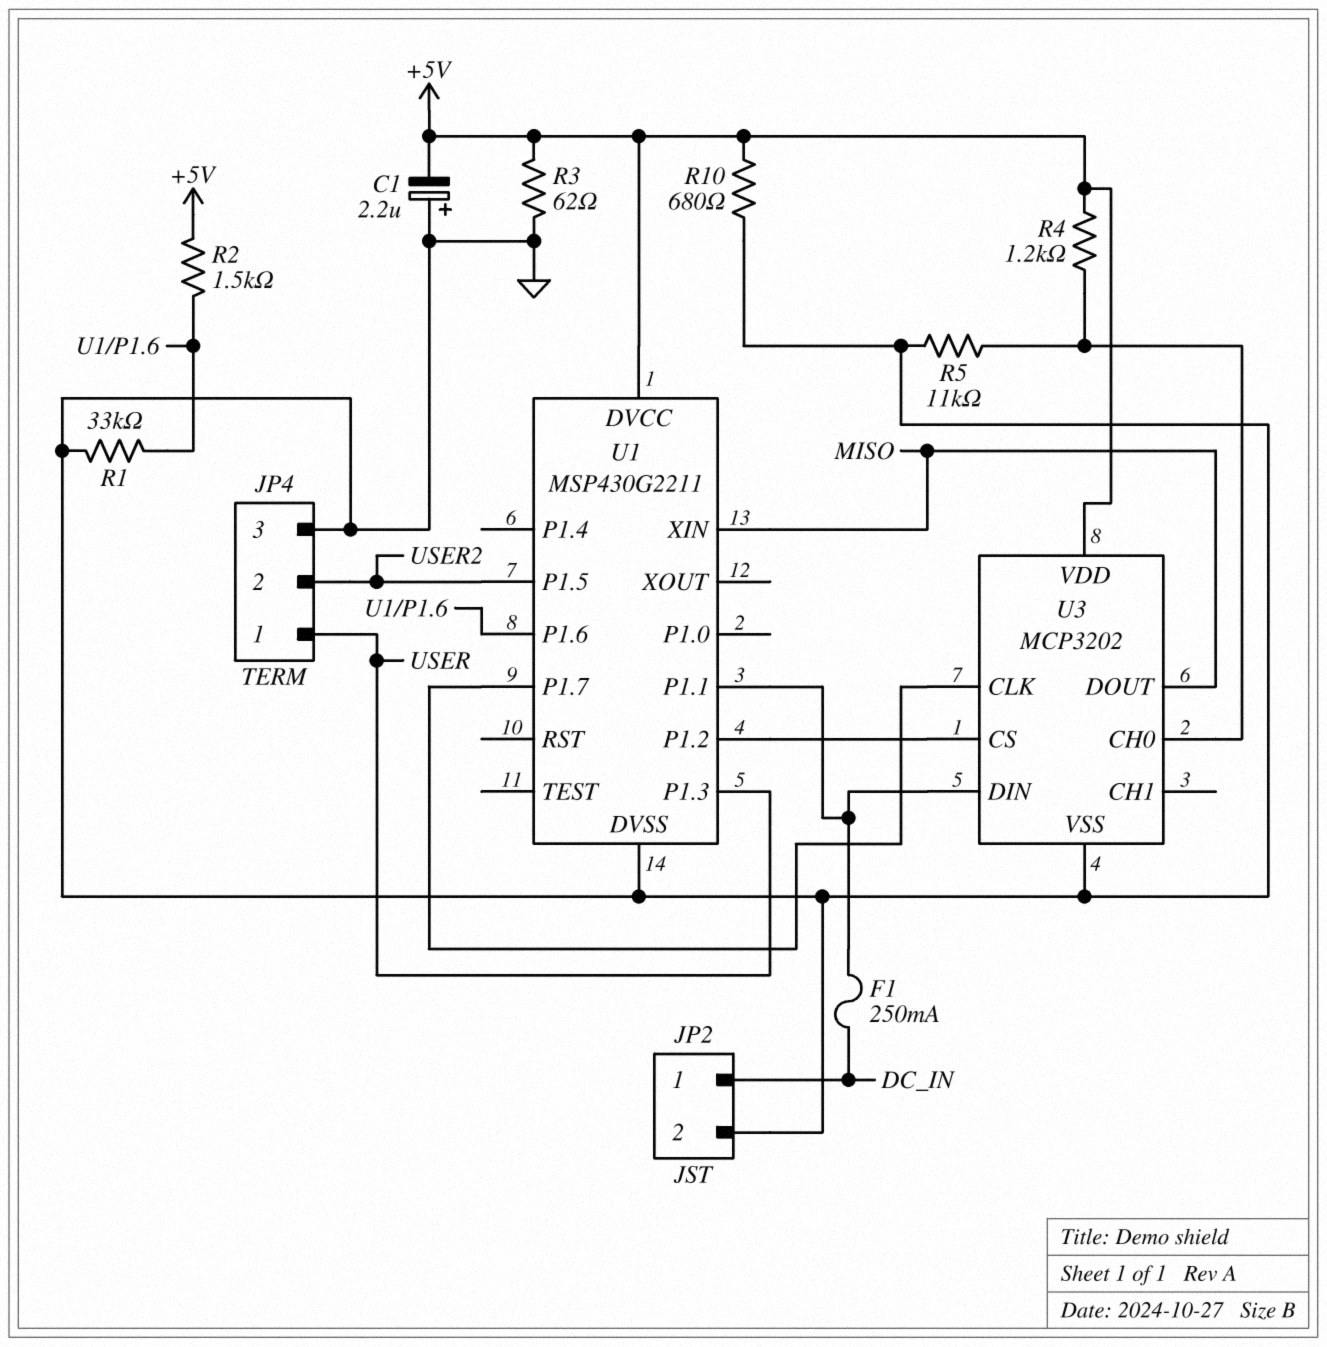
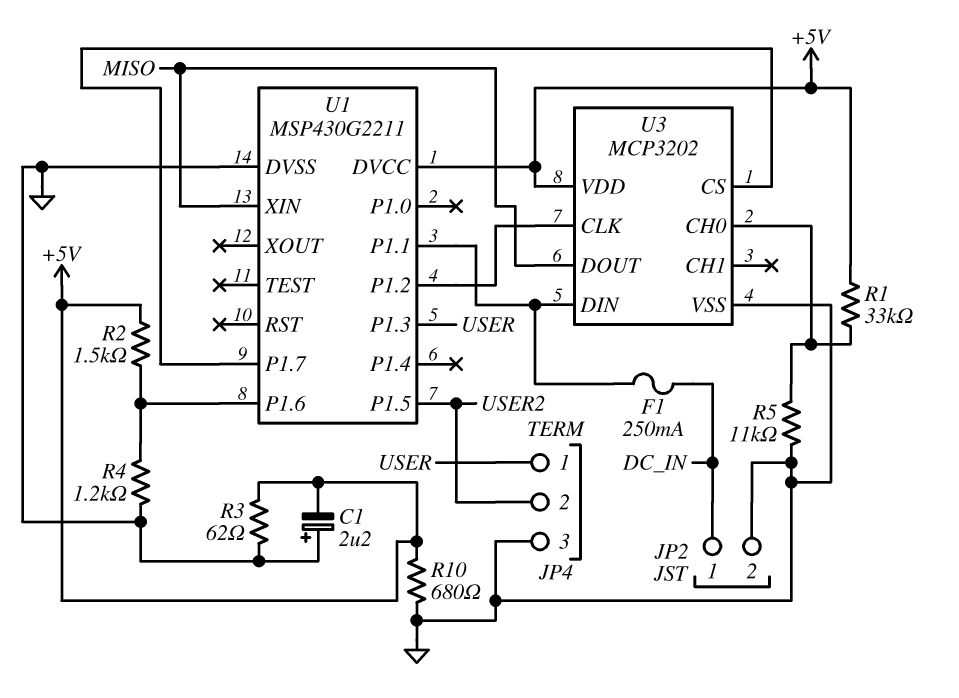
R1: 33k (GND, U1/P1.6) -> 33k (+5V, U3/CH0)
R4: 1.2k (+5V, U3/CH0) -> 1.2k (GND, U1/P1.6)
U3 pin CLK: U1/P1.7 -> U1/P1.2
U3 pin CS: U1/P1.2 -> U1/P1.7

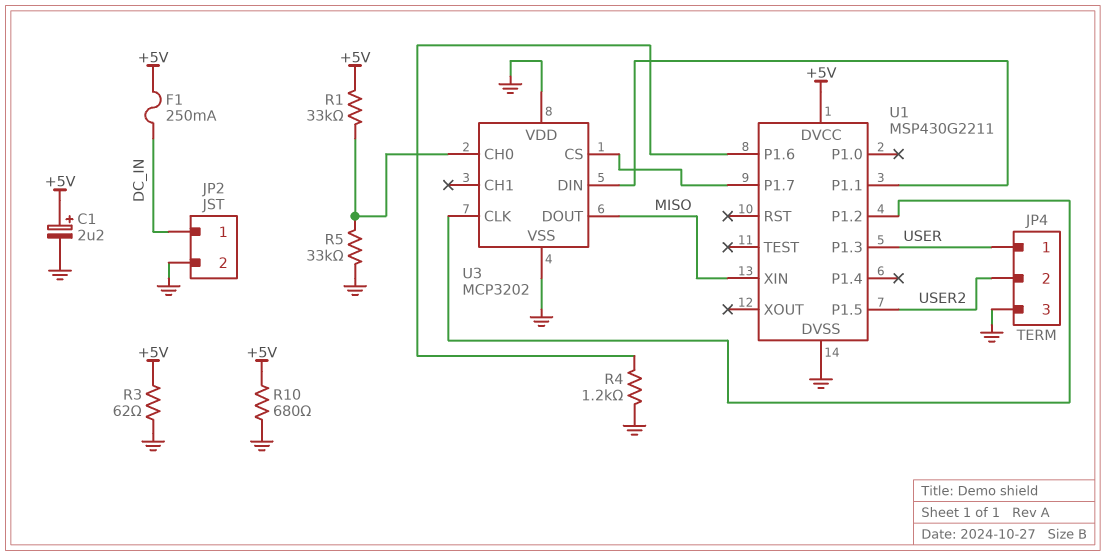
C1: 2.2uF (plus GND, minus +5V) -> 2.2uF (plus +5V, minus GND)
F1: 250mA (DC_IN, U1/P1.1) -> 250mA (+5V, DC_IN)
R2: 1.5k (+5V, U1/P1.6) -> none
R5: 11k (GND, U3/CH0) -> 33k (GND, U3/CH0)
U3 pin VDD: +5V -> GND

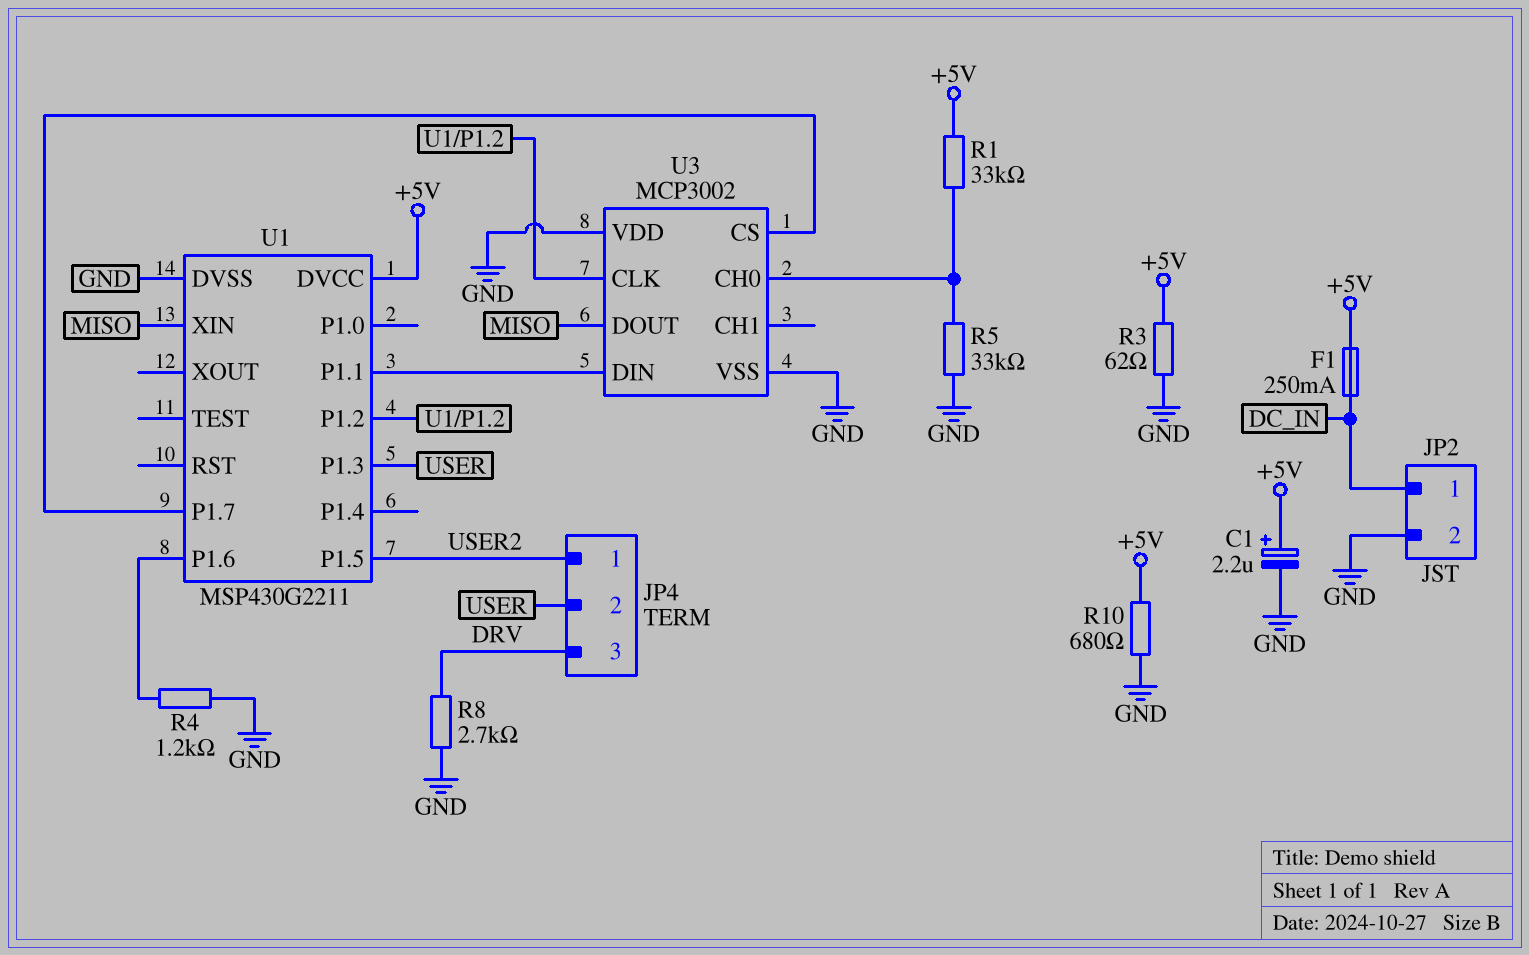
JP4 pin 1: USER -> USER2
JP4 pin 2: USER2 -> USER
JP4 pin 3: GND -> DRV
R8: none -> 2.7k (DRV, GND)
U3: MCP3202 -> MCP3002

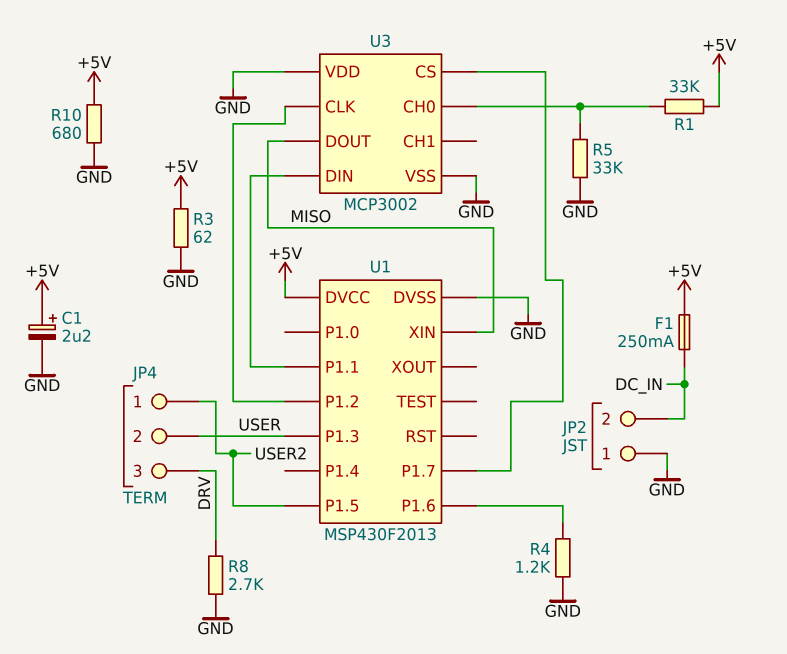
JP2 pin 1: DC_IN -> GND
JP2 pin 2: GND -> DC_IN
U1: MSP430G2211 -> MSP430F2013

